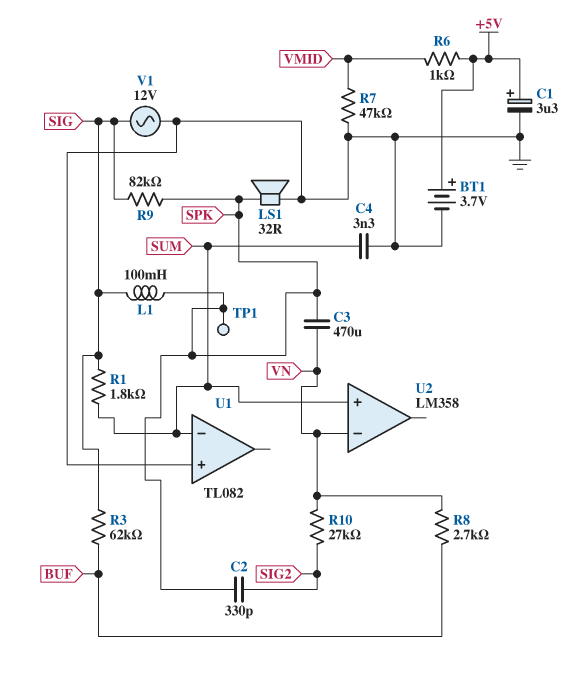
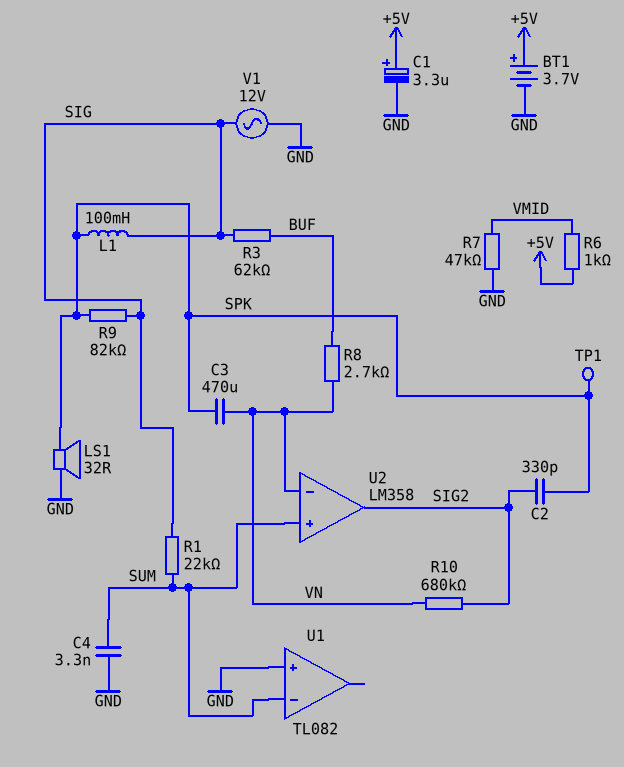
R1: 1.8k (SIG, SUM) -> 22k (SIG, SUM)
R10: 27k (SIG2, VN) -> 680k (SIG2, VN)
U2 pin out: none -> SIG2

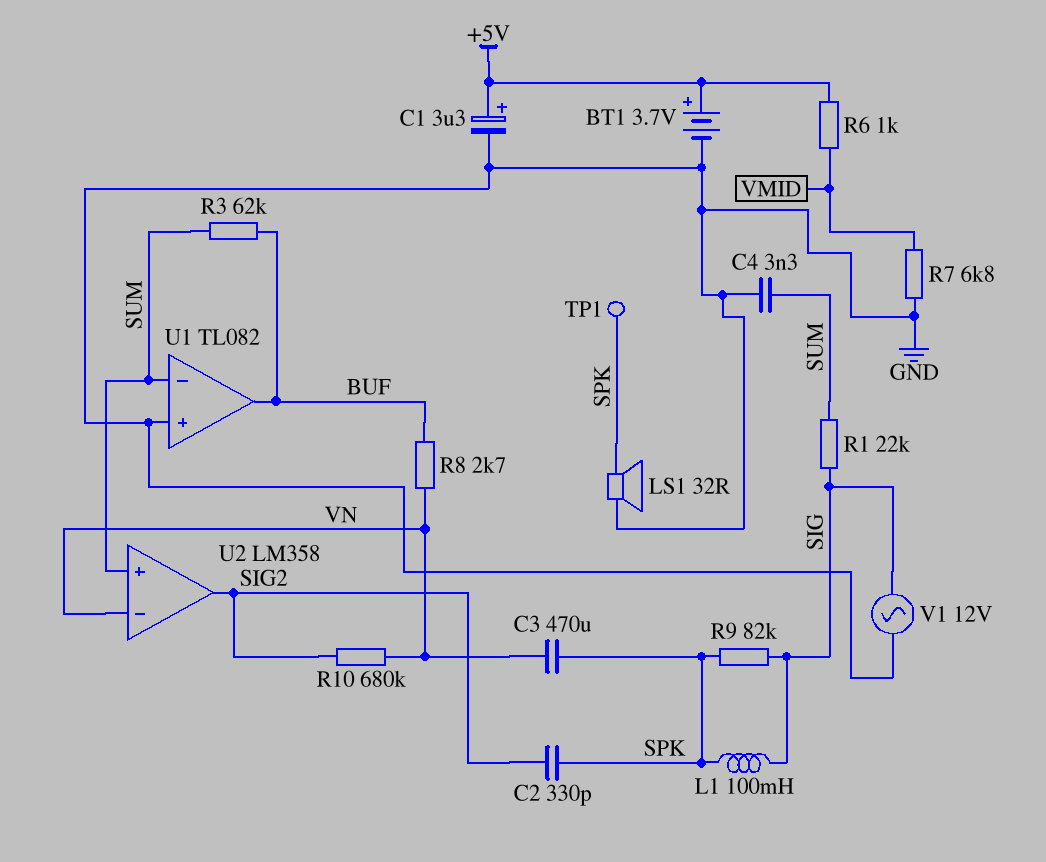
R3: 62k (BUF, SIG) -> 62k (BUF, SUM)
R7: 47k (GND, VMID) -> 6.8k (GND, VMID)
U1 pin out: none -> BUF

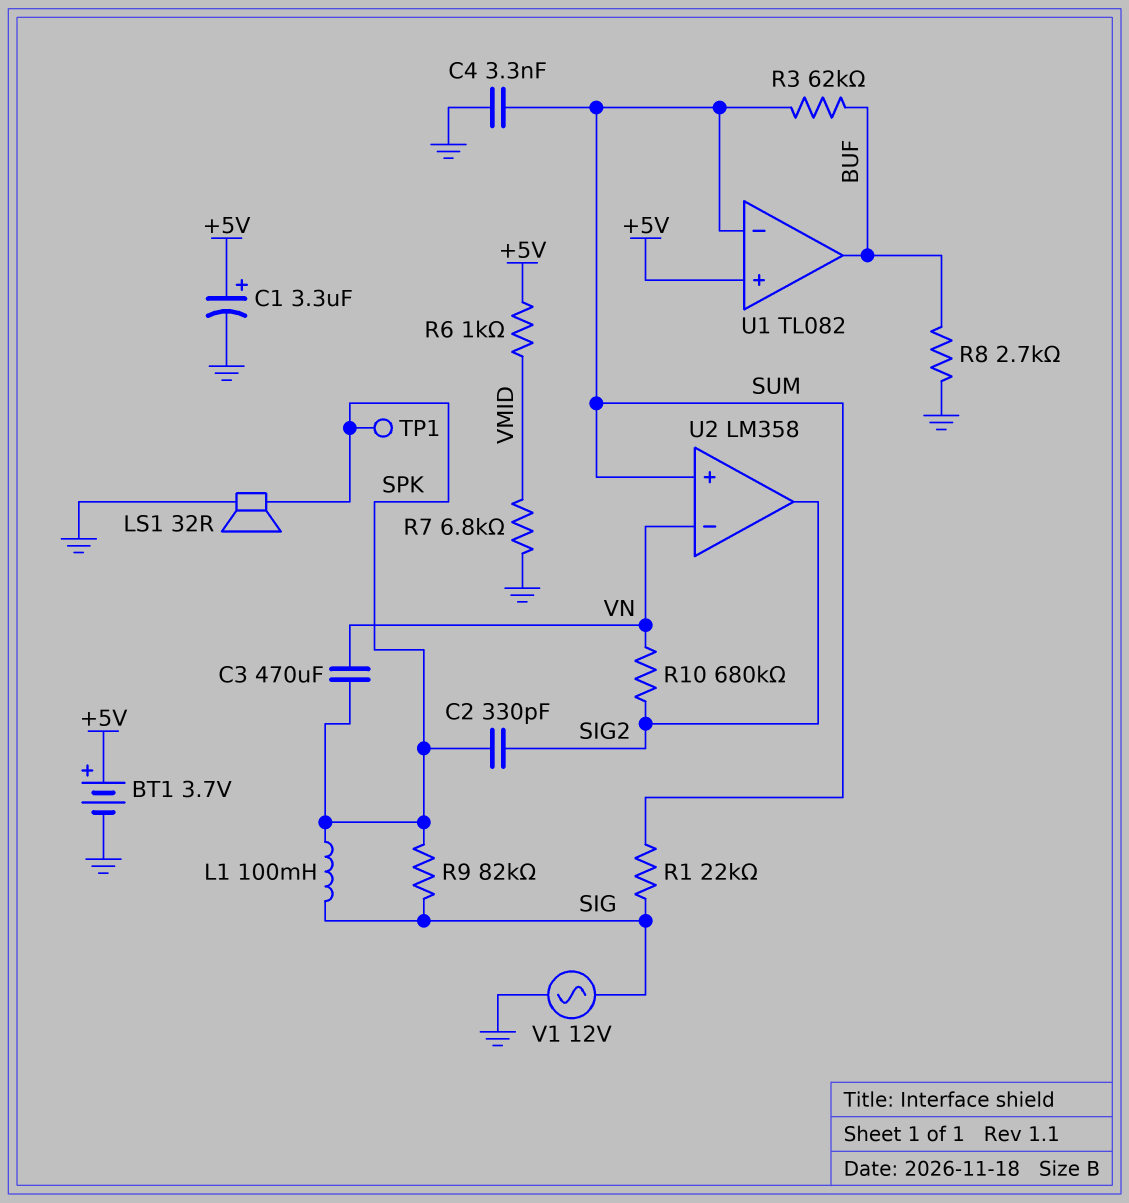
R8: 2.7k (BUF, VN) -> 2.7k (BUF, GND)
U1 pin in+: GND -> +5V

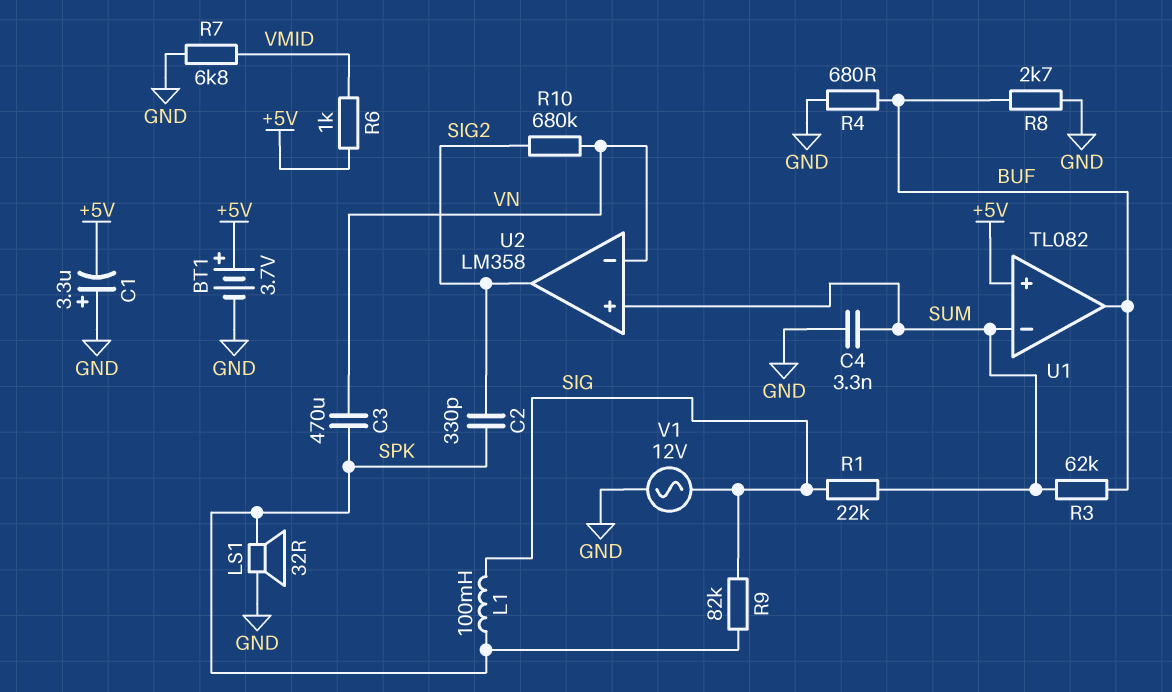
C1: 3.3uF (plus +5V, minus GND) -> 3.3uF (plus GND, minus +5V)
R4: none -> 680 (BUF, GND)
TP1: test point (SPK) -> none

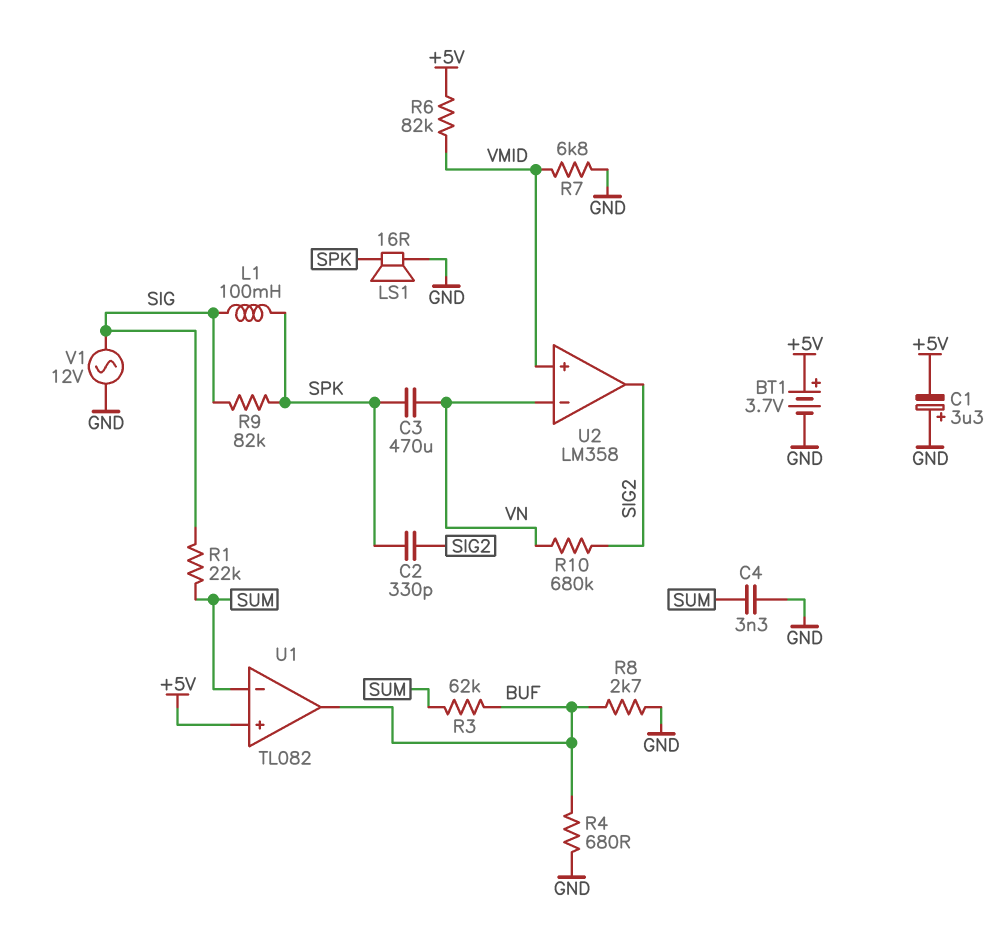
LS1: speaker 32R (GND, SPK) -> speaker 16R (GND, SPK)
R6: 1k (+5V, VMID) -> 82k (+5V, VMID)
U2 pin in+: SUM -> VMID

